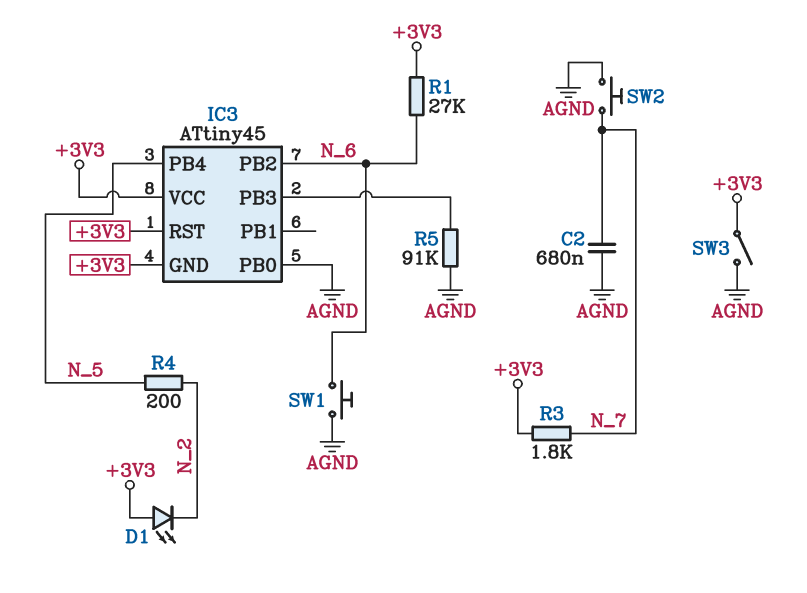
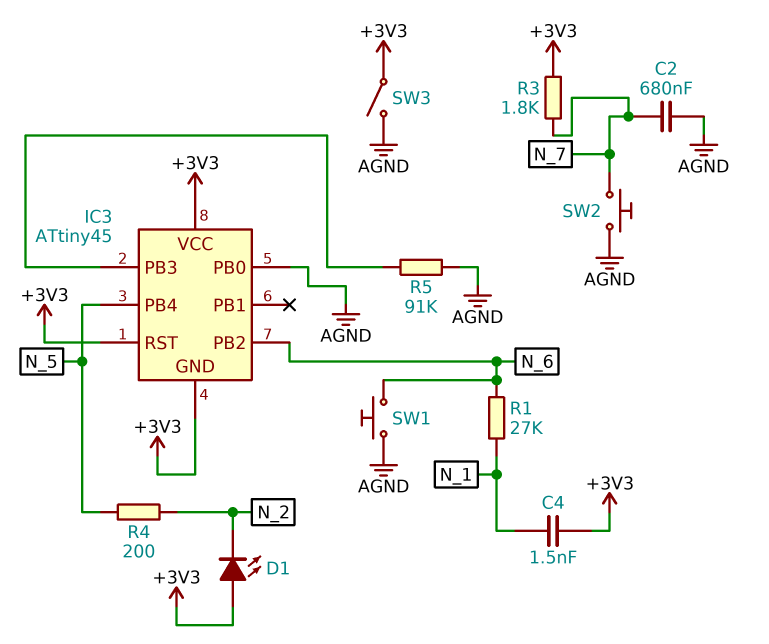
C4: none -> 1.5nF (+3V3, N_1)
R1: 27k (+3V3, N_6) -> 27k (N_1, N_6)

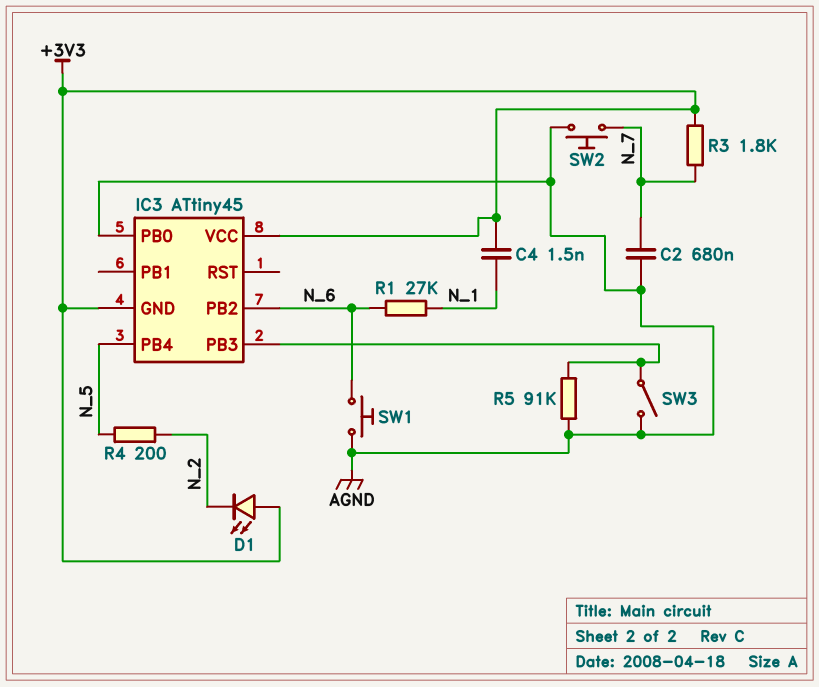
IC3 pin RST: +3V3 -> none
SW3: switch (+3V3, AGND) -> switch (AGND, IC3/PB3)

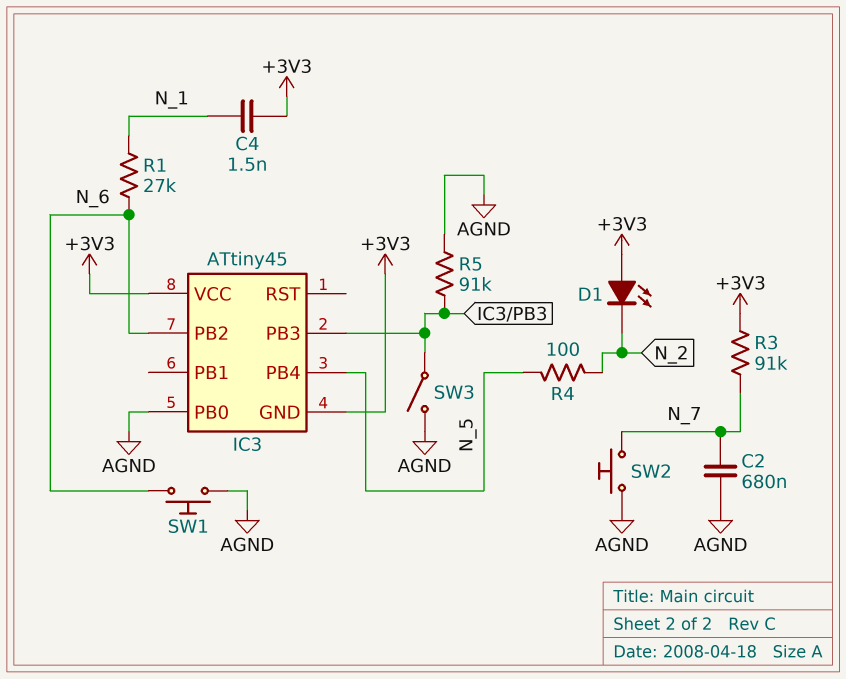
R3: 1.8k (+3V3, N_7) -> 91k (+3V3, N_7)
R4: 200 (N_2, N_5) -> 100 (N_2, N_5)

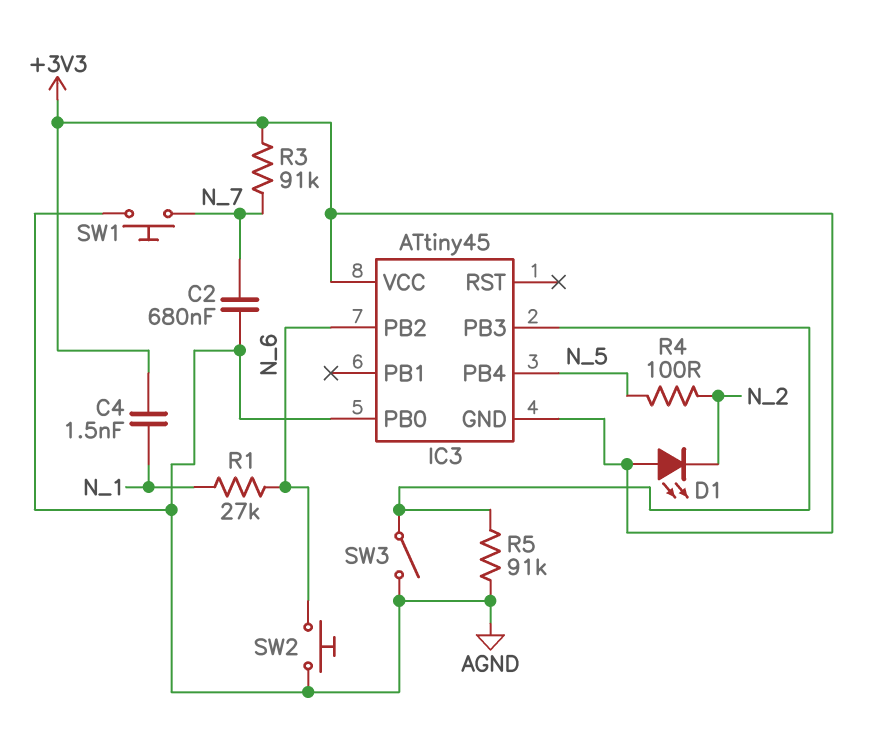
SW1: button (AGND, N_6) -> button (AGND, N_7)
SW2: button (AGND, N_7) -> button (AGND, N_6)

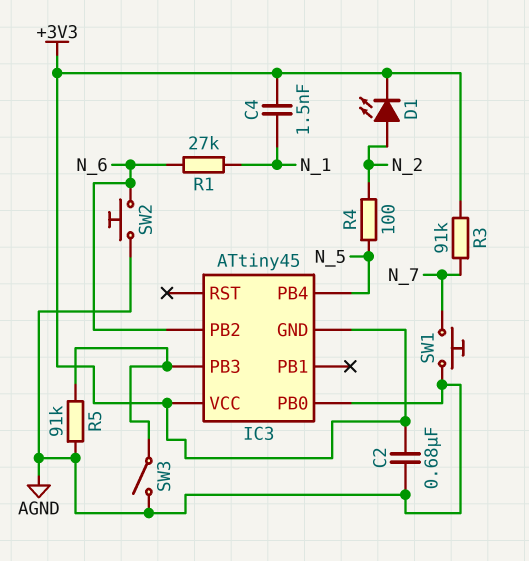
C2: 680nF (AGND, N_7) -> 680nF (+3V3, AGND)
D1: LED (A +3V3, K N_2) -> LED (A N_2, K +3V3)

